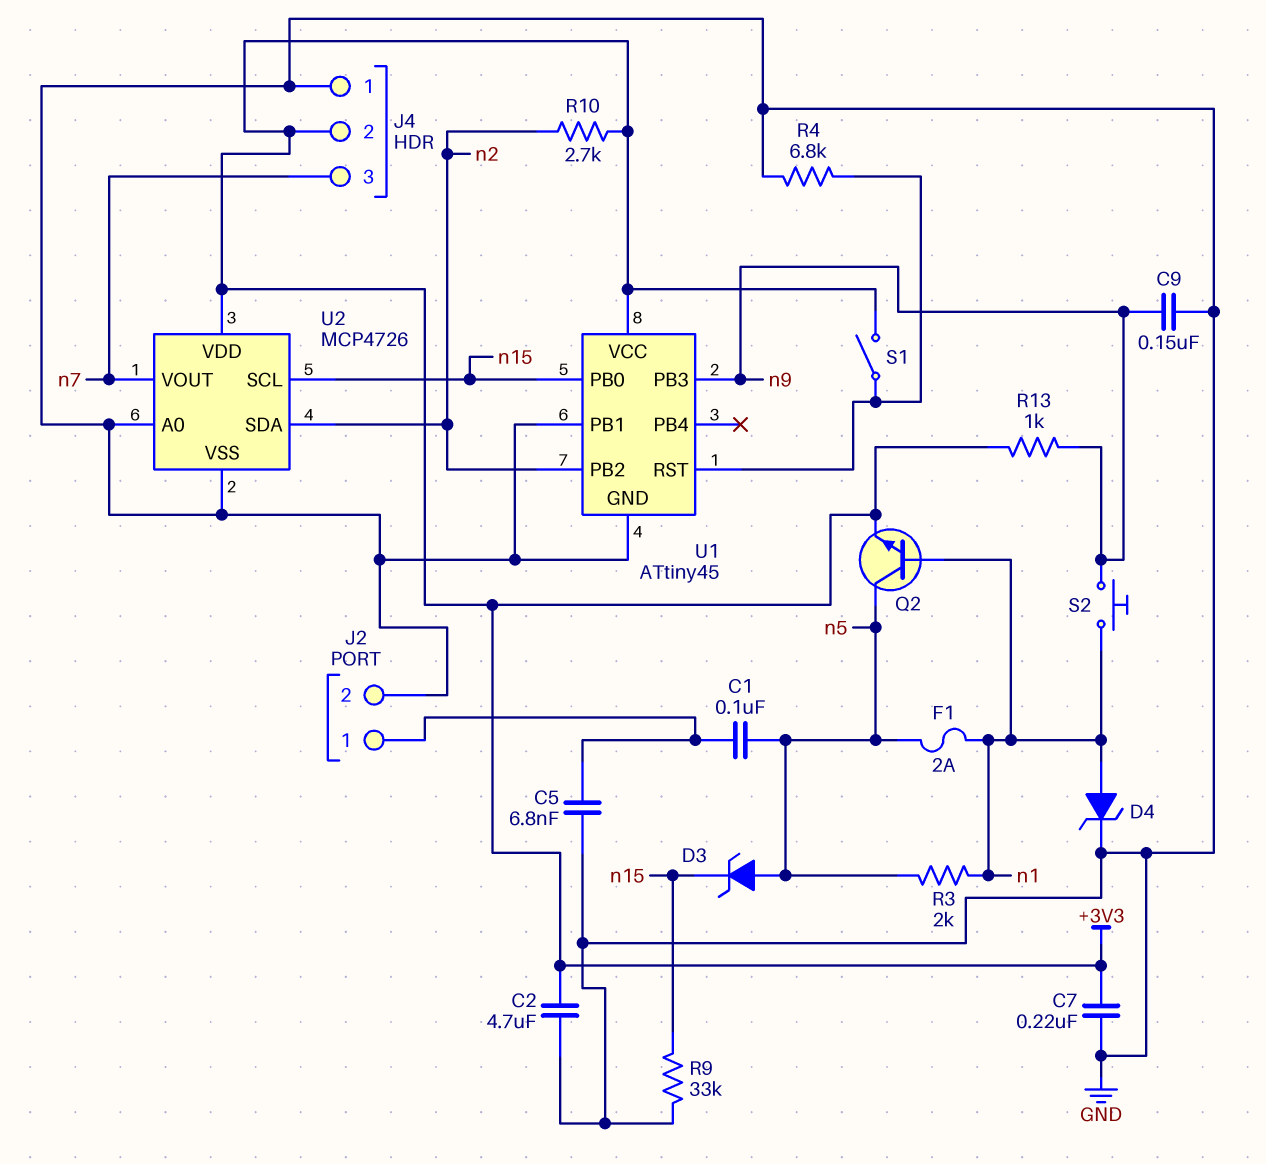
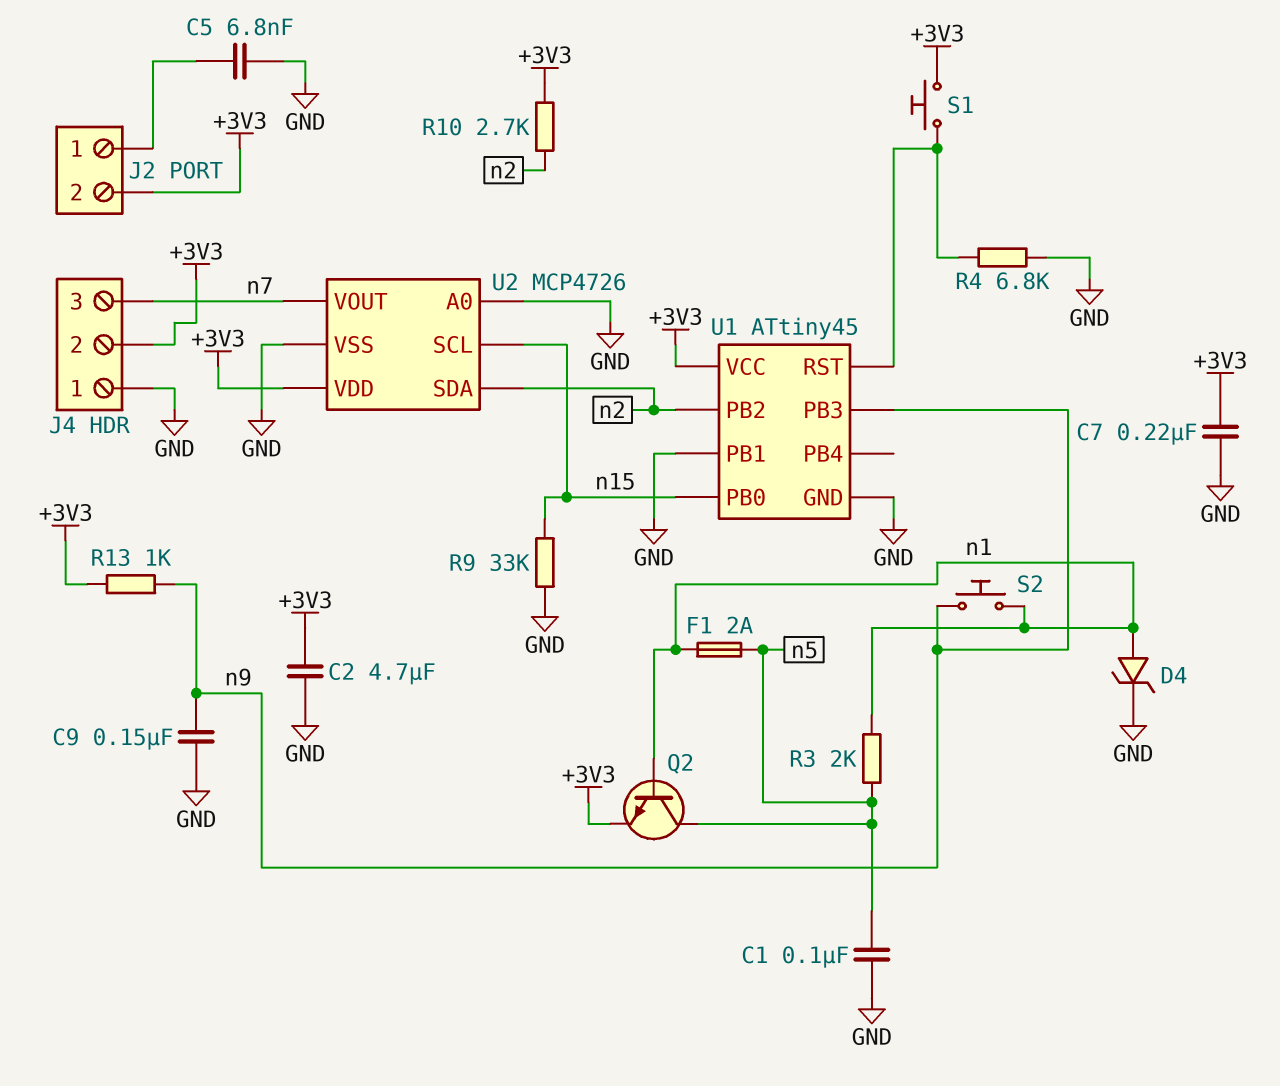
C1: 100nF (J2/1, n5) -> 100nF (GND, n5)
D3: zener (A n5, K n15) -> none
J2 pin 2: GND -> +3V3
S1: switch (+3V3, U1/RST) -> button (+3V3, U1/RST)

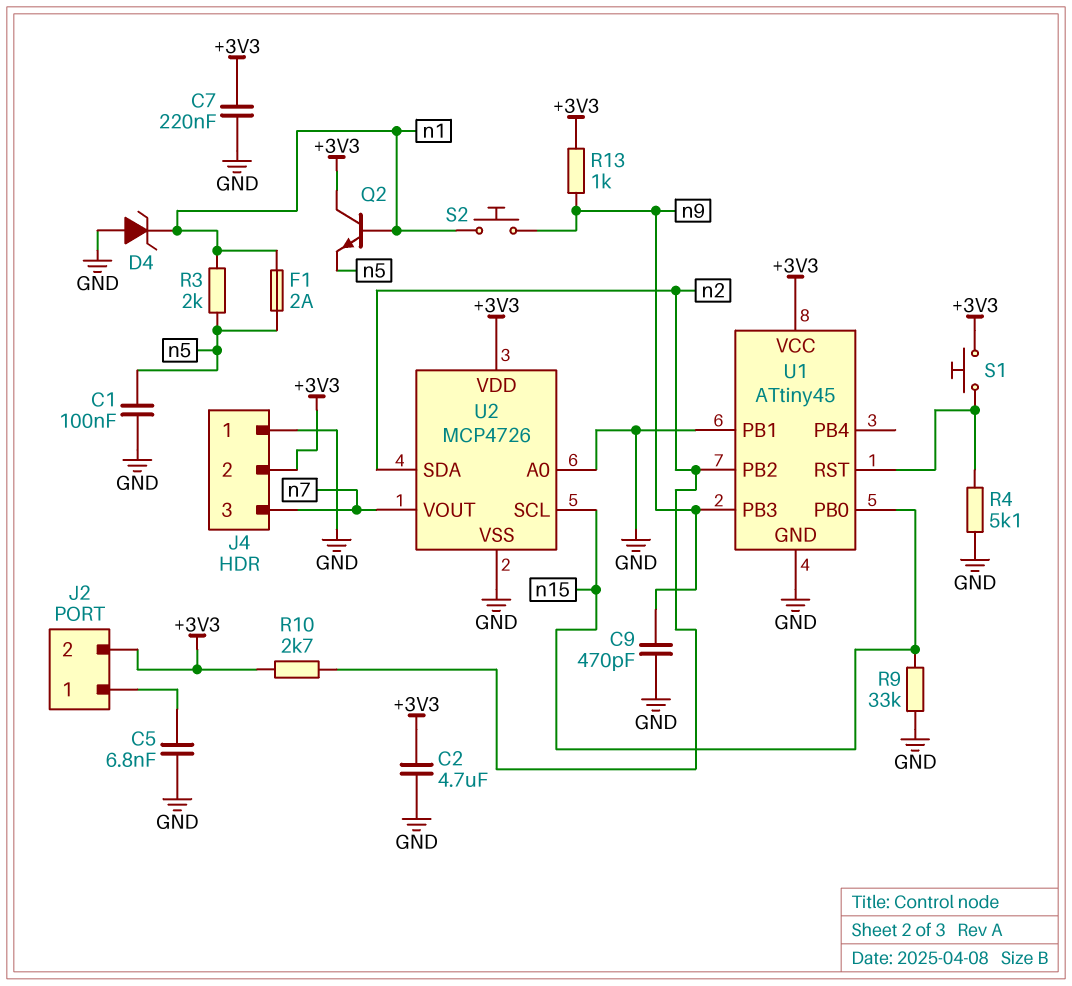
C9: 150nF (GND, n9) -> 470pF (GND, n9)
D4: zener (A n1, K GND) -> zener (A GND, K n1)
Q2: NPN (B n1, C n5, E +3V3) -> NPN (B n1, C +3V3, E n5)
R4: 6.8k (GND, U1/RST) -> 5.1k (GND, U1/RST)

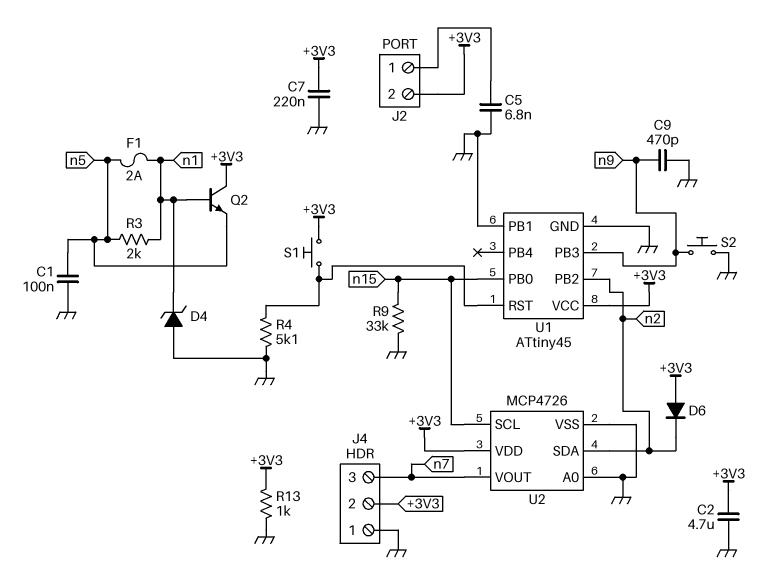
D6: none -> diode (A +3V3, K n2)
R10: 2.7k (+3V3, n2) -> none
R13: 1k (+3V3, n9) -> 1k (+3V3, GND)
S2: button (n1, n9) -> button (GND, n9)

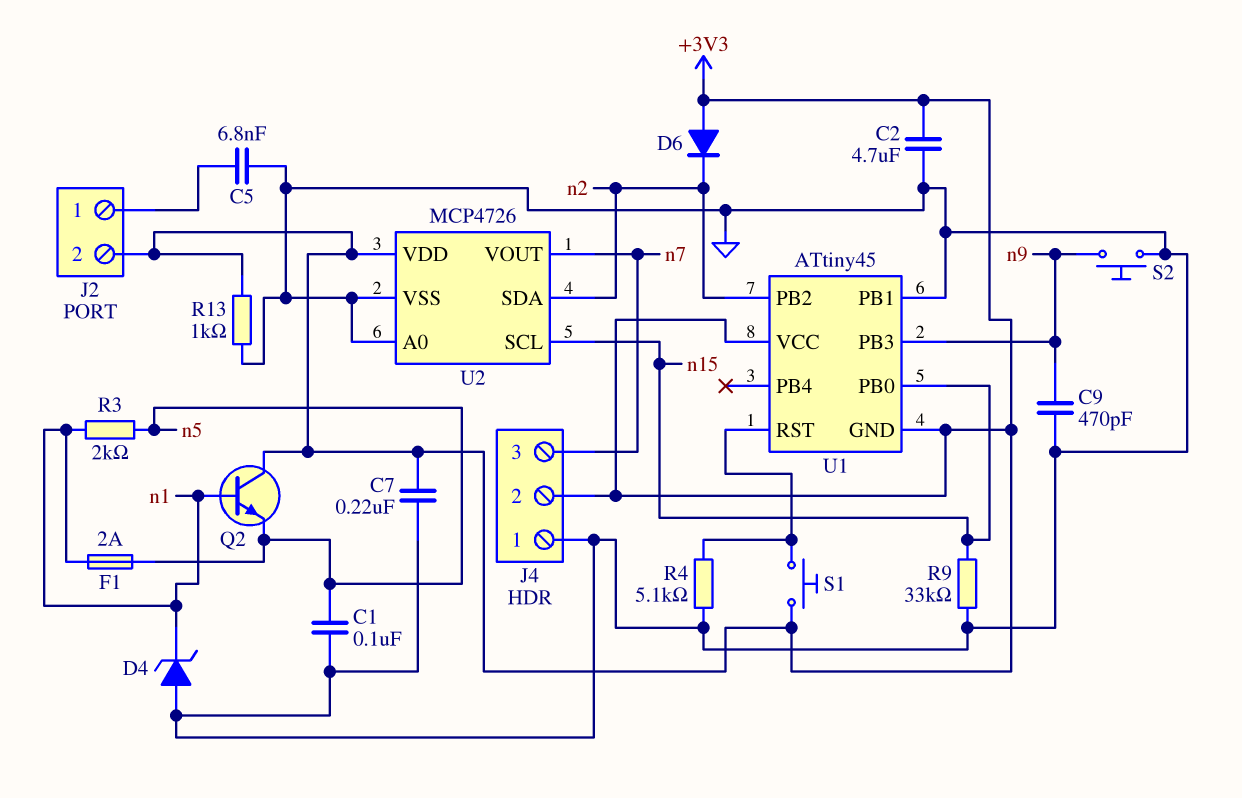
U1 pin GND: GND -> +3V3

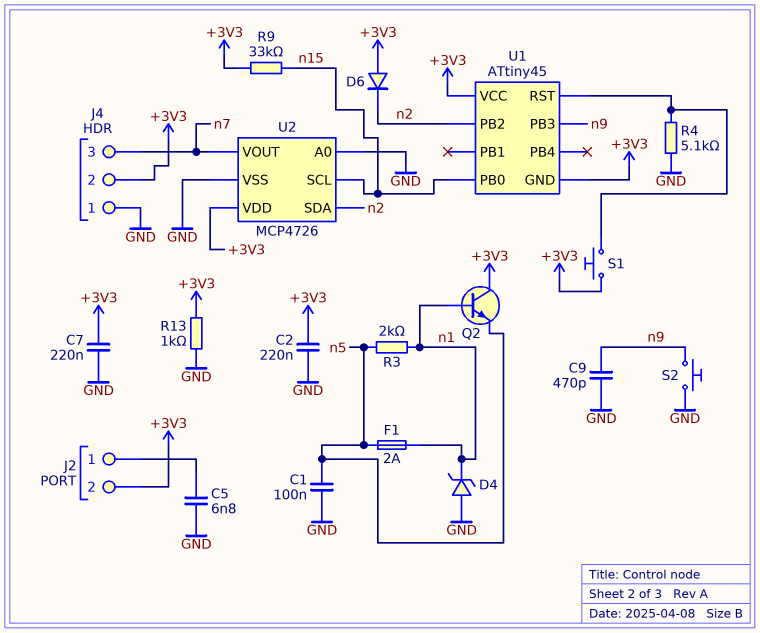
C2: 4.7uF (+3V3, GND) -> 220nF (+3V3, GND)
R9: 33k (GND, n15) -> 33k (+3V3, n15)
U1 pin PB1: GND -> none

